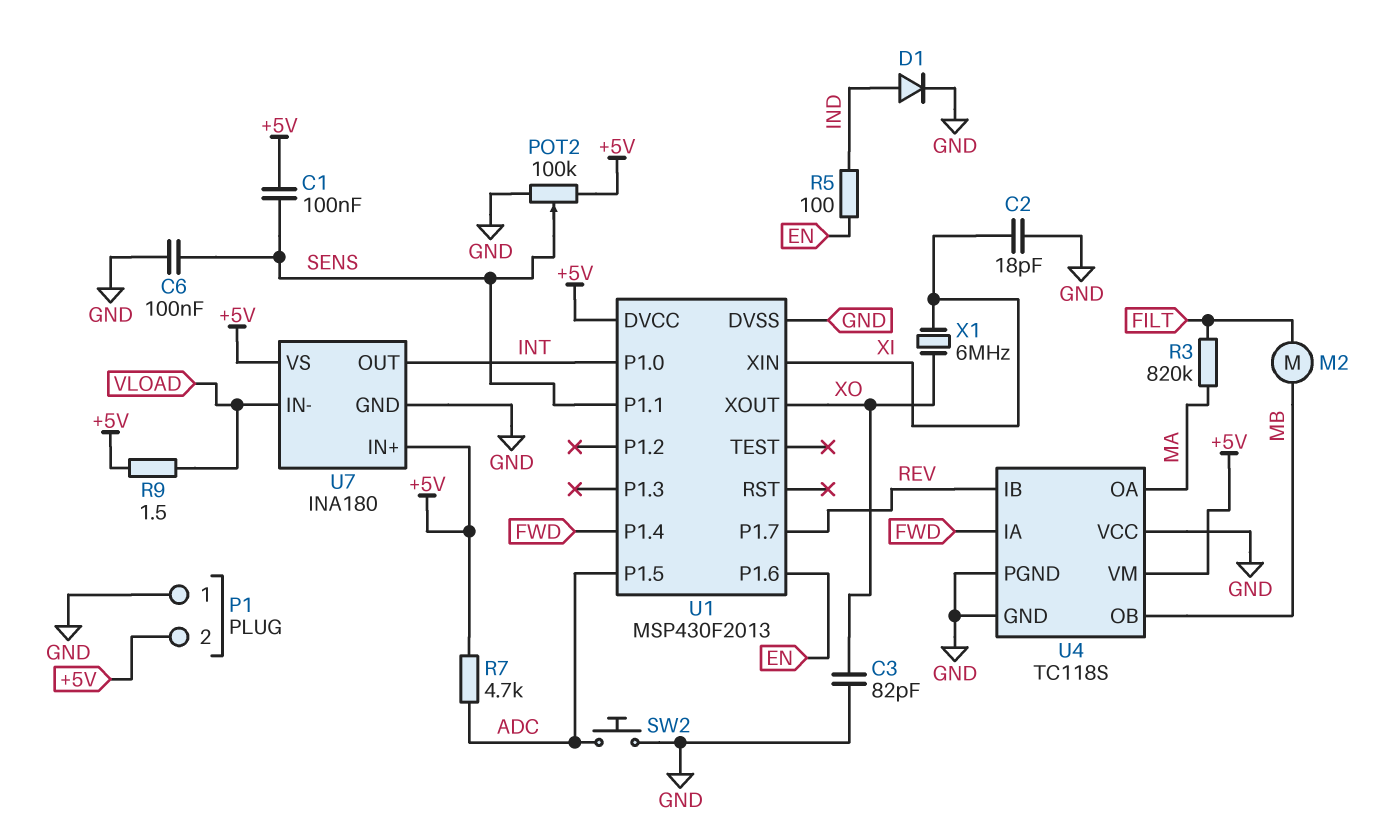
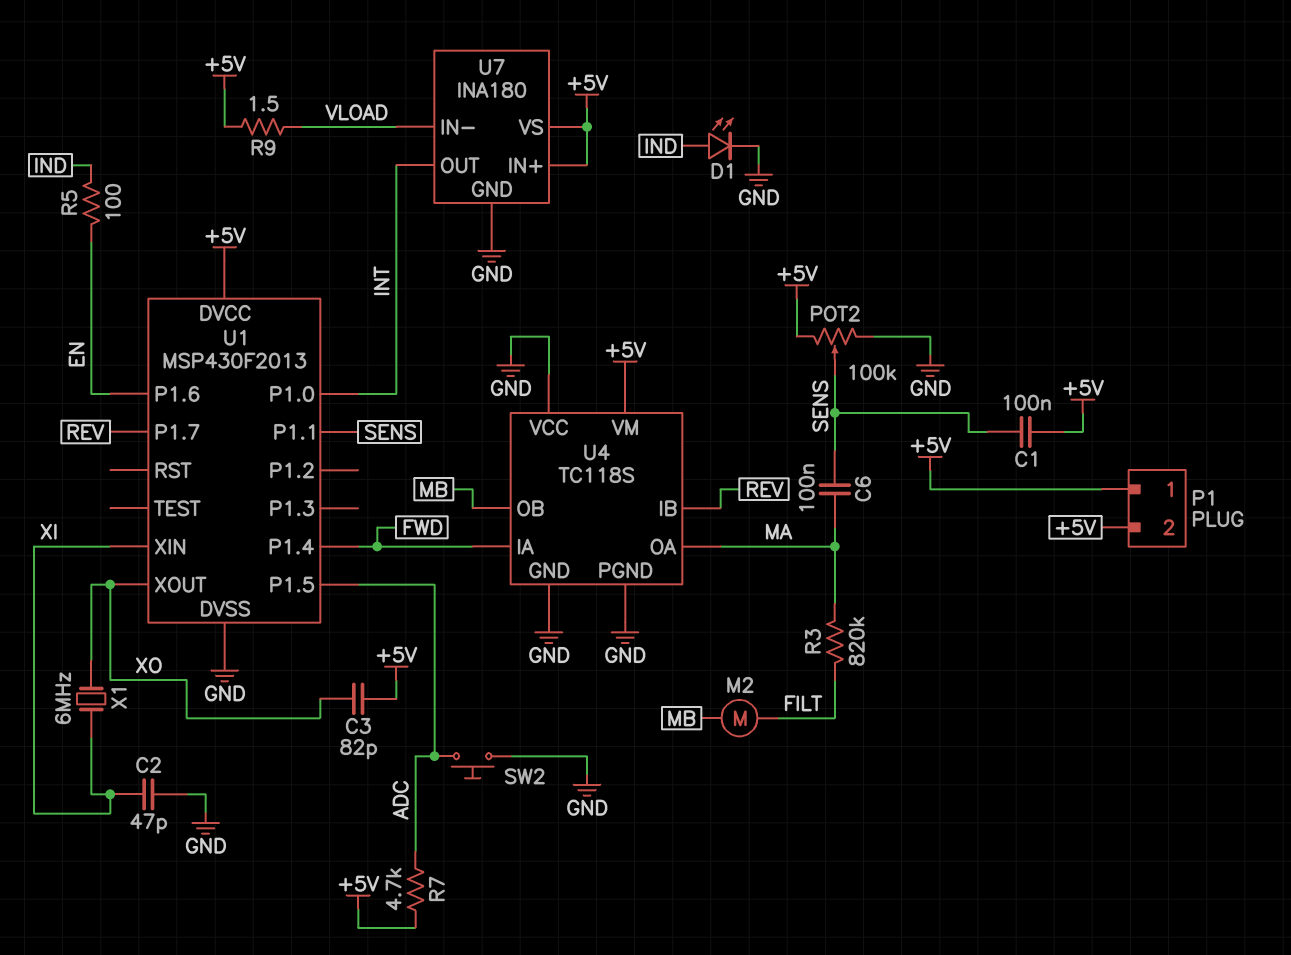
C2: 18pF (GND, XI) -> 47pF (GND, XI)
C3: 82pF (GND, XO) -> 82pF (+5V, XO)
C6: 100nF (GND, SENS) -> 100nF (MA, SENS)
D1: diode (A IND, K GND) -> LED (A IND, K GND)
P1 pin 1: GND -> +5V

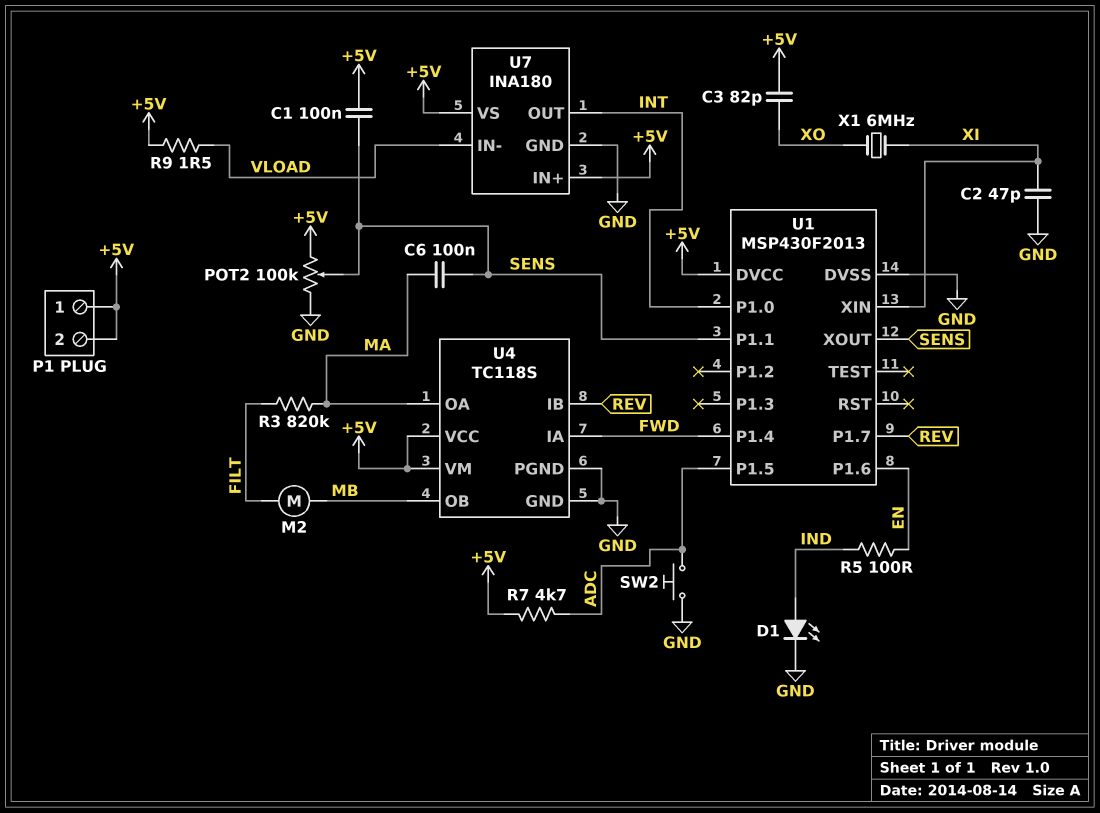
U1 pin XOUT: XO -> SENS
U4 pin VCC: GND -> +5V

